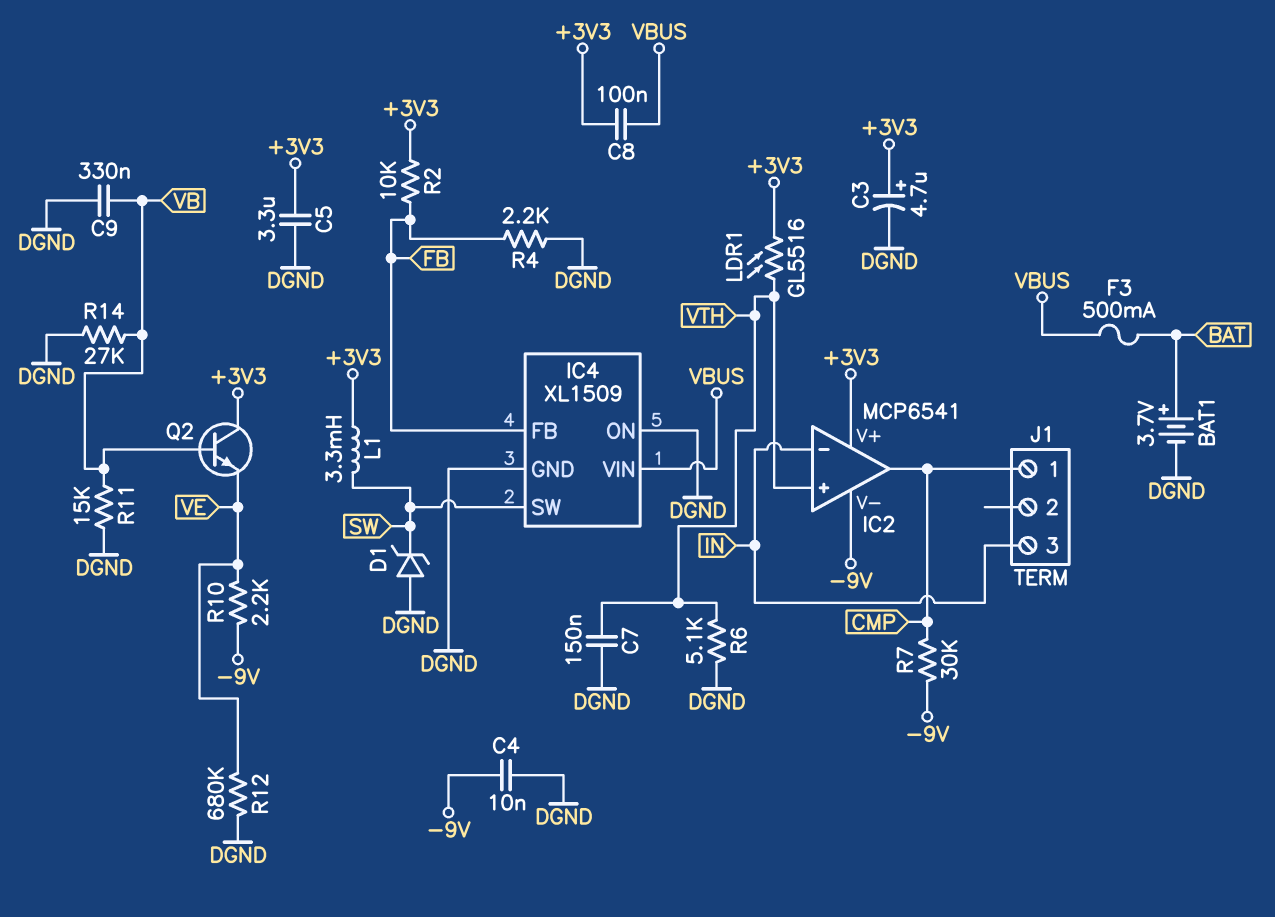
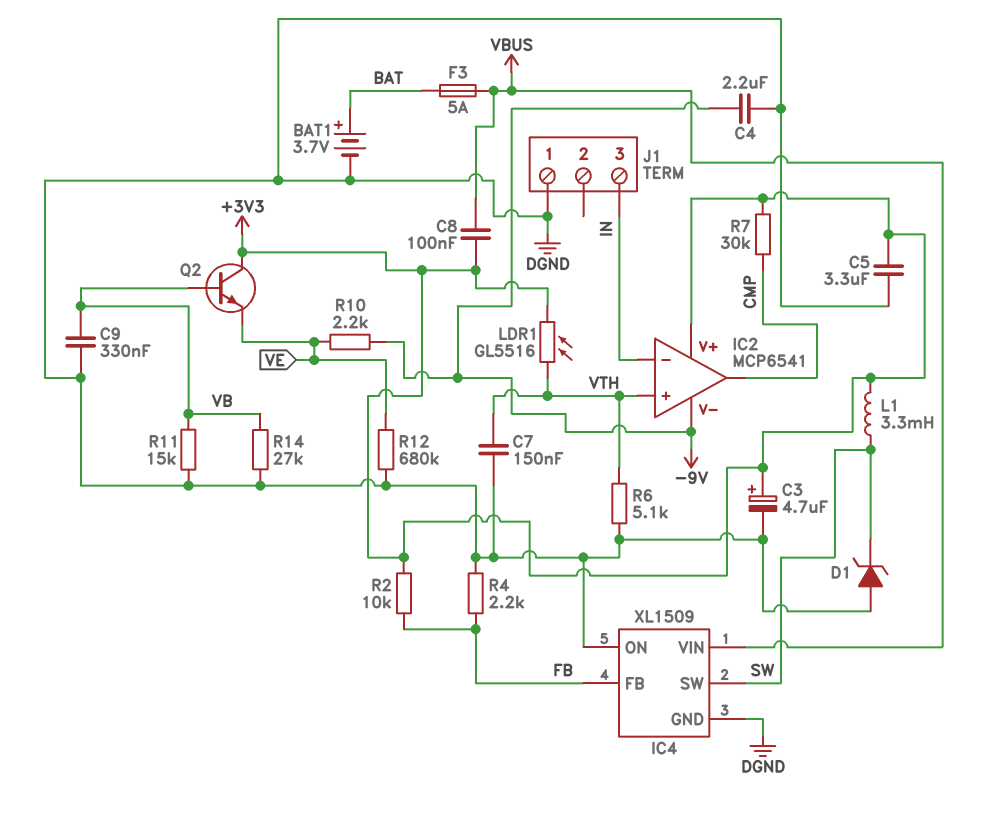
C4: 10nF (-9V, DGND) -> 2.2uF (-9V, DGND)
F3: 500mA (BAT, VBUS) -> 5A (BAT, VBUS)
J1 pin 1: CMP -> DGND
R7: 30k (-9V, CMP) -> 30k (+3V3, CMP)

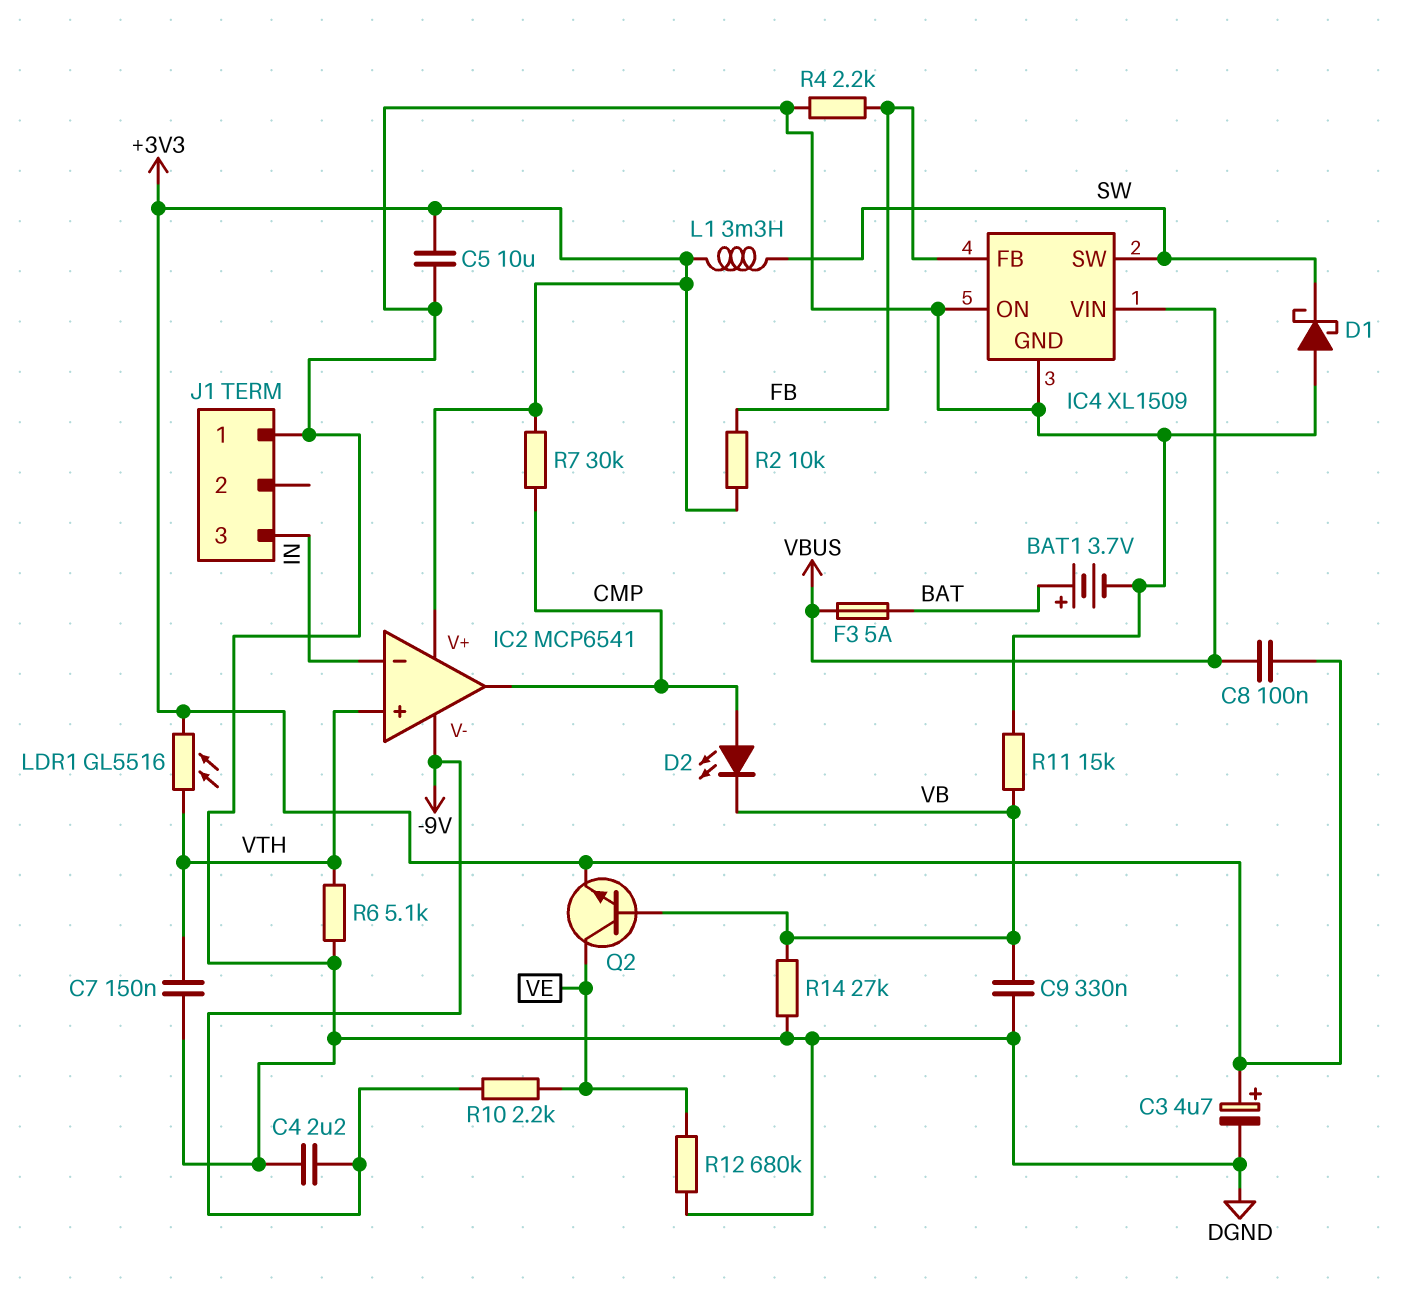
C5: 3.3uF (+3V3, DGND) -> 10uF (+3V3, DGND)
D1: zener (A DGND, K SW) -> schottky (A DGND, K SW)
D2: none -> LED (A CMP, K VB)
Q2: NPN (B VB, C +3V3, E VE) -> NPN (B VB, C VE, E +3V3)

